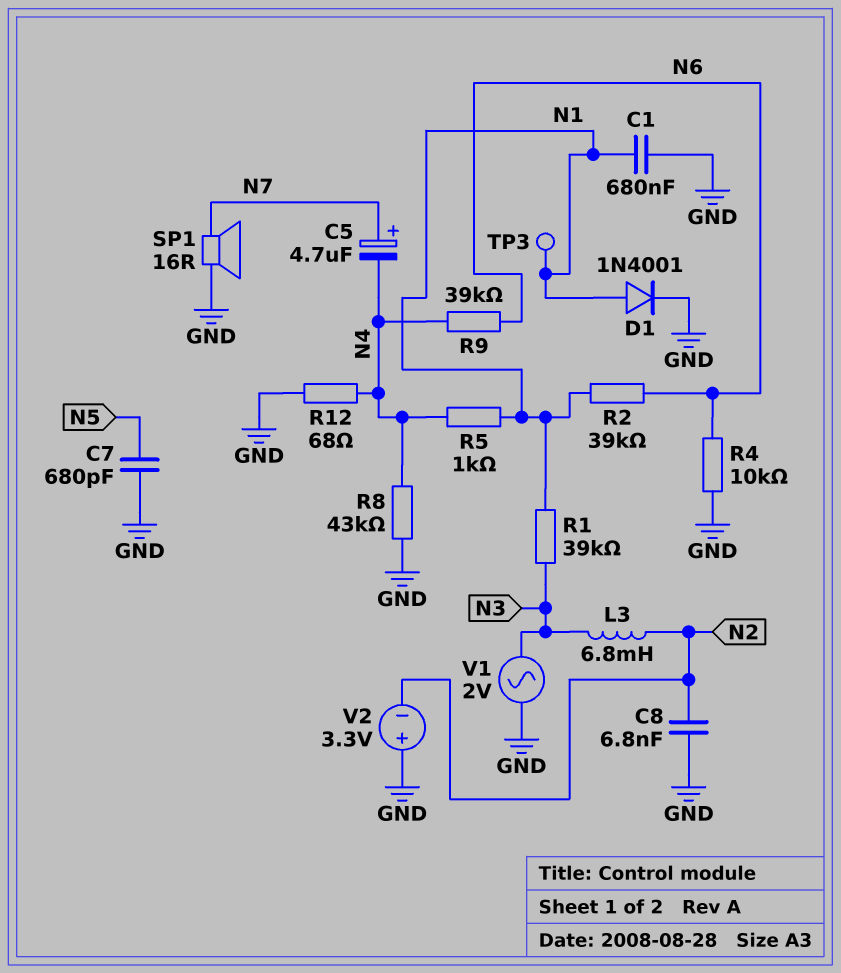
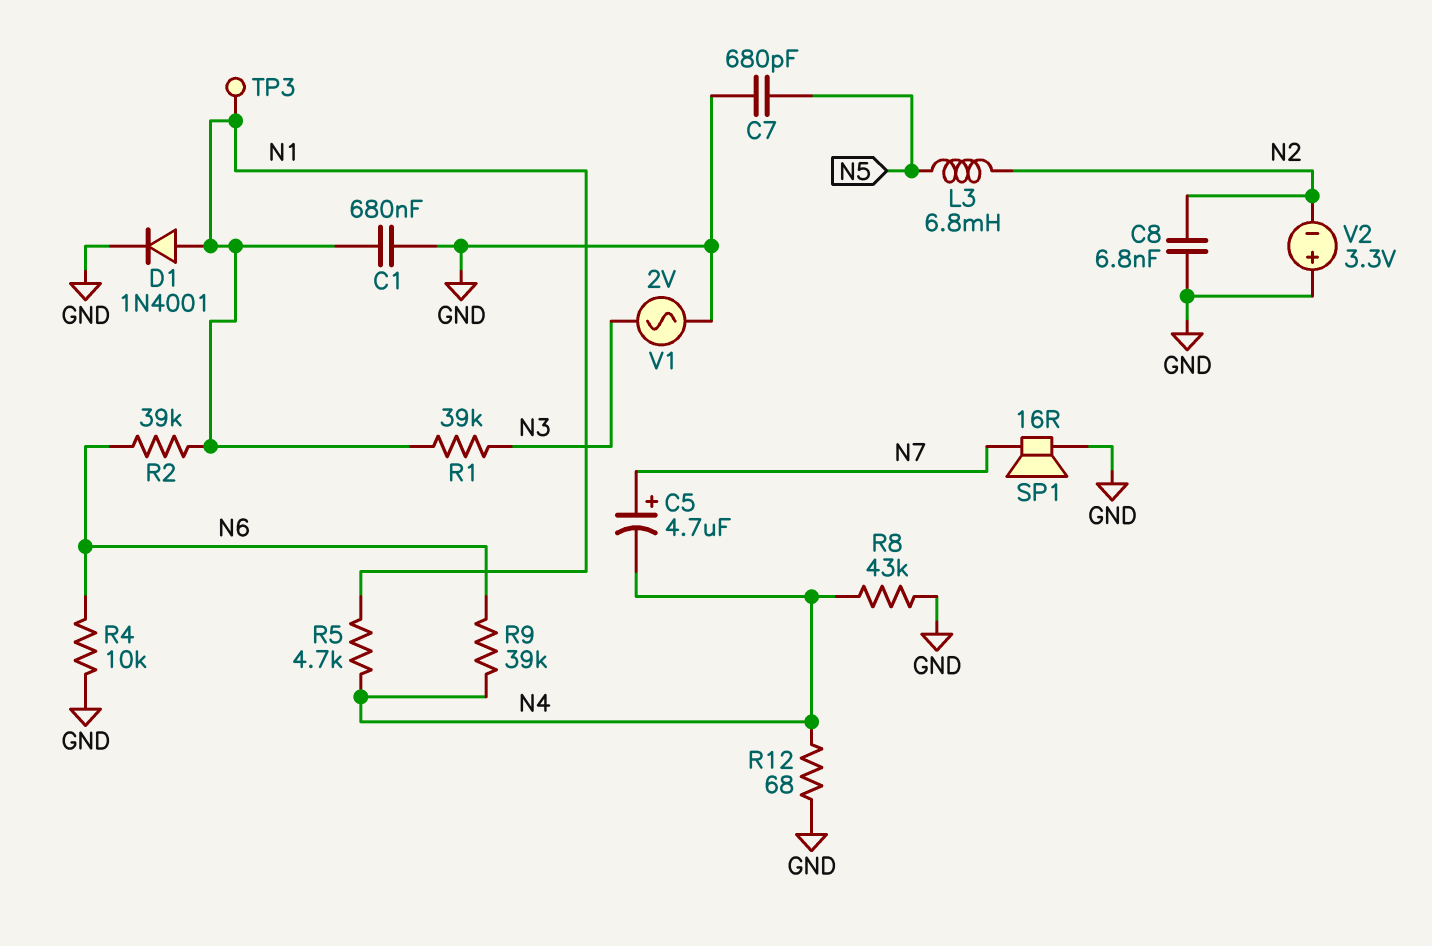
L3: 6.8mH (N2, N3) -> 6.8mH (N2, N5)
R5: 1k (N1, N4) -> 4.7k (N1, N4)

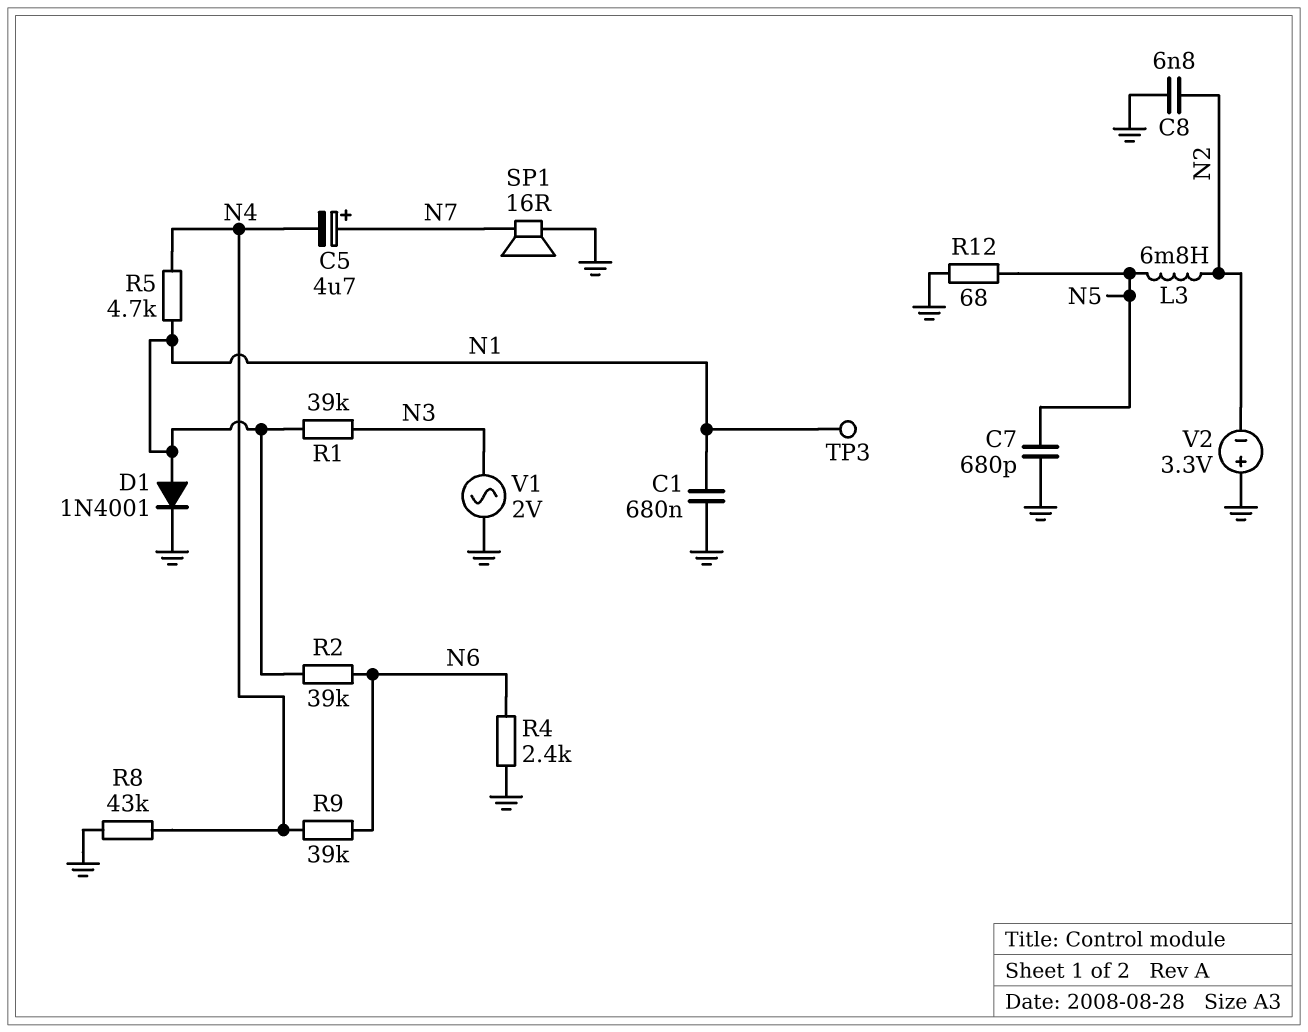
R4: 10k (GND, N6) -> 2.4k (GND, N6)
R12: 68 (GND, N4) -> 68 (GND, N5)

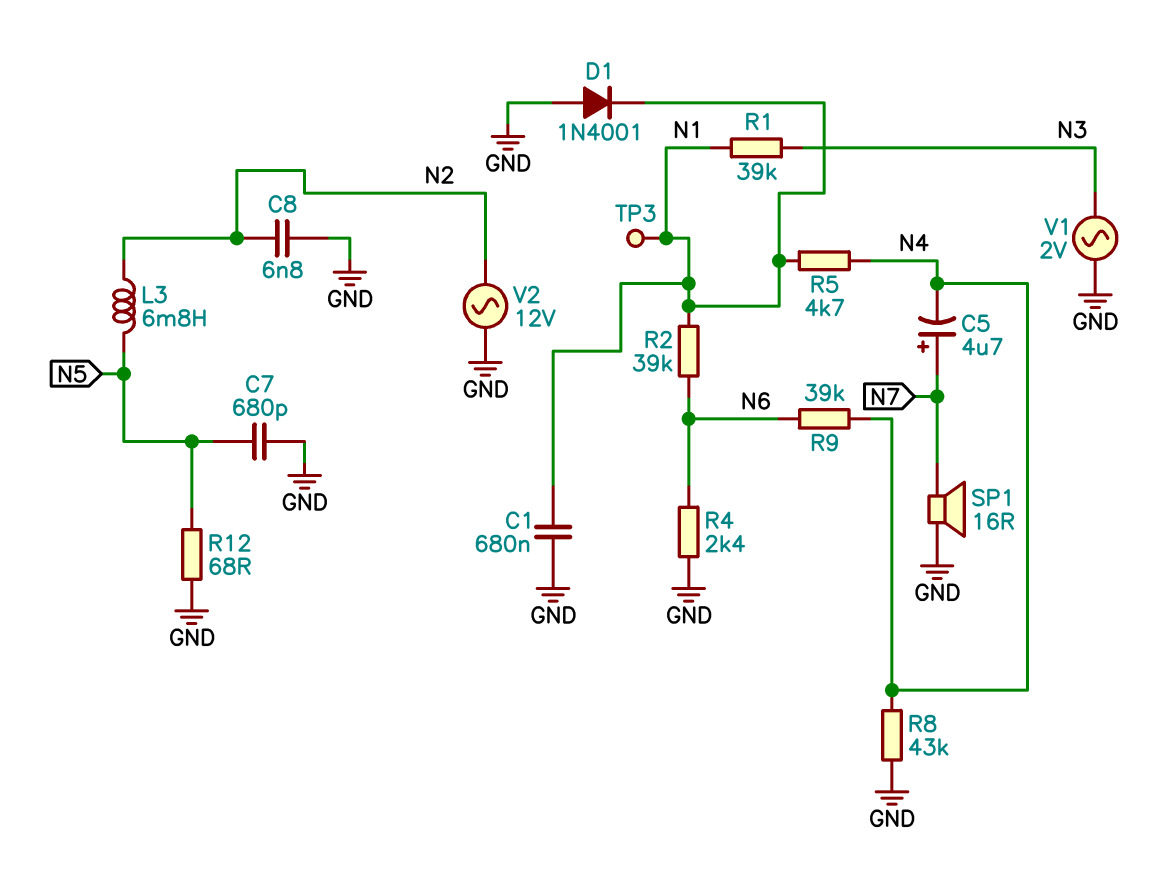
D1: diode 1N4001 (A N1, K GND) -> diode 1N4001 (A GND, K N1)
V2: 3.3V (plus GND, minus N2) -> AC 12V (GND, N2)

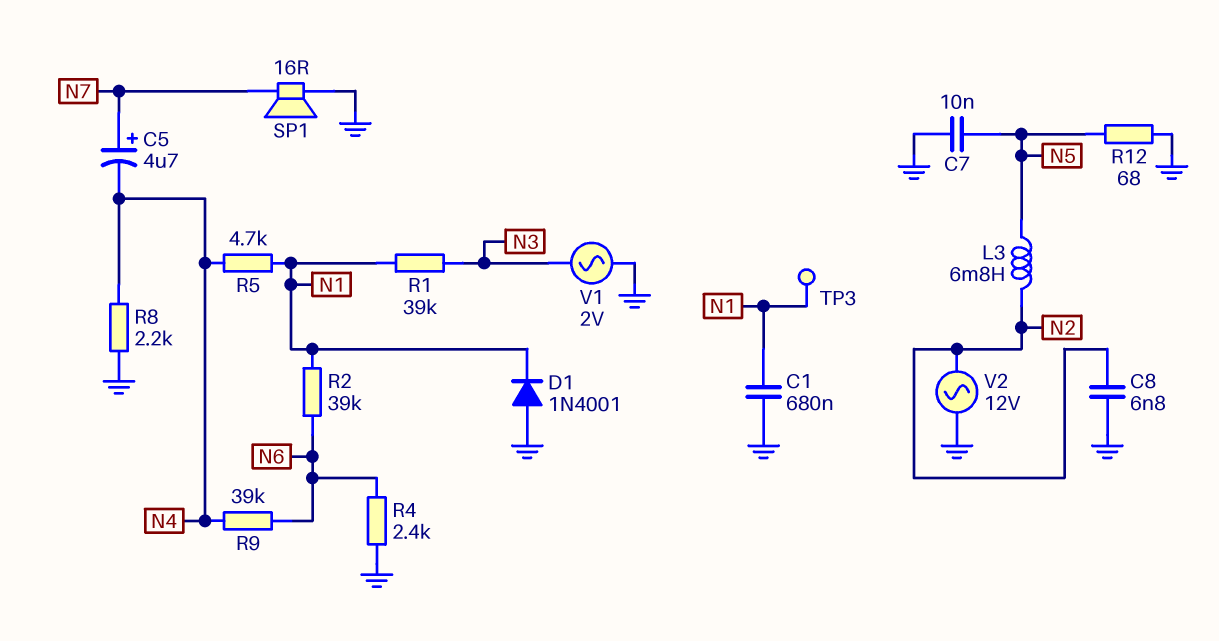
C7: 680pF (GND, N5) -> 10nF (GND, N5)
R8: 43k (GND, N4) -> 2.2k (GND, N4)

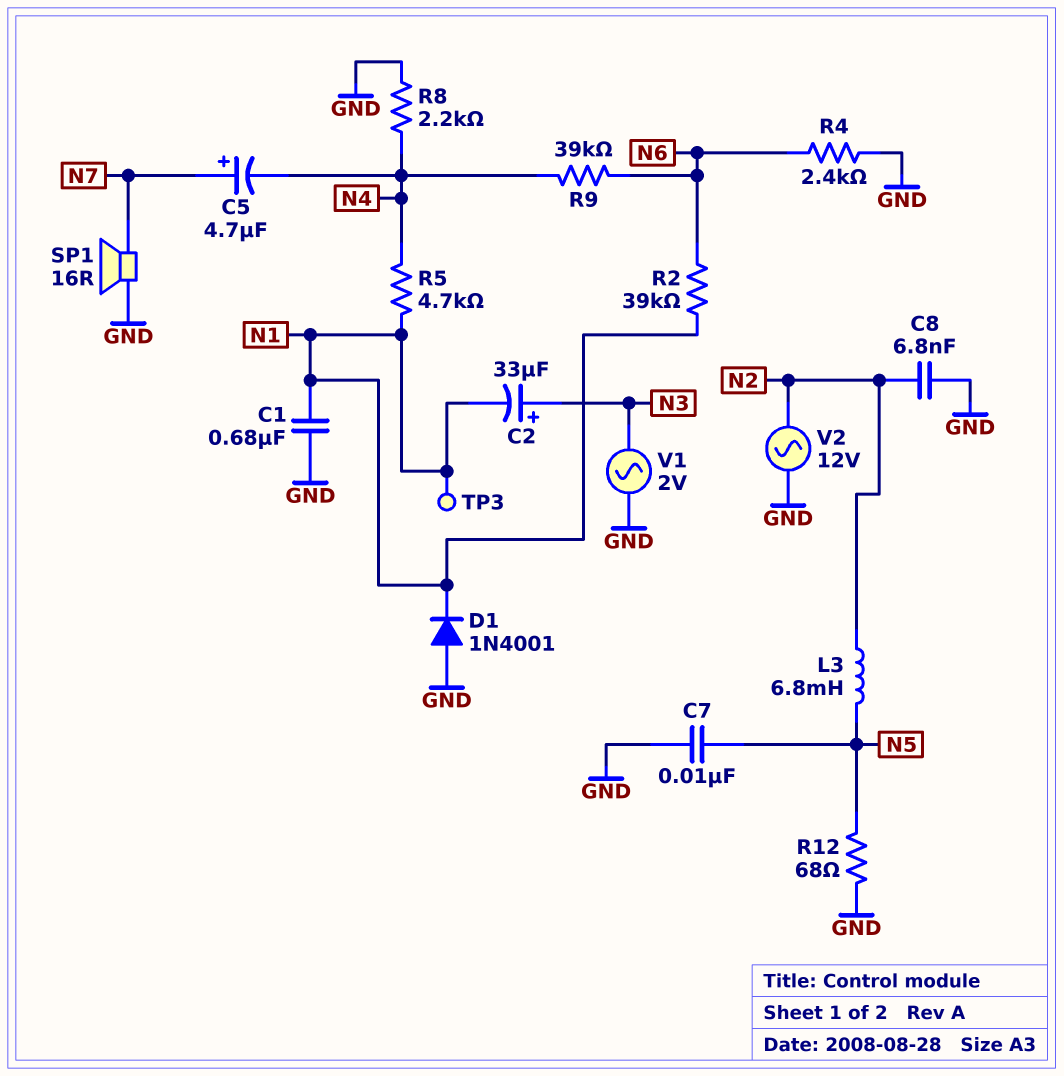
C2: none -> 33uF (plus N3, minus N1)
R1: 39k (N1, N3) -> none

